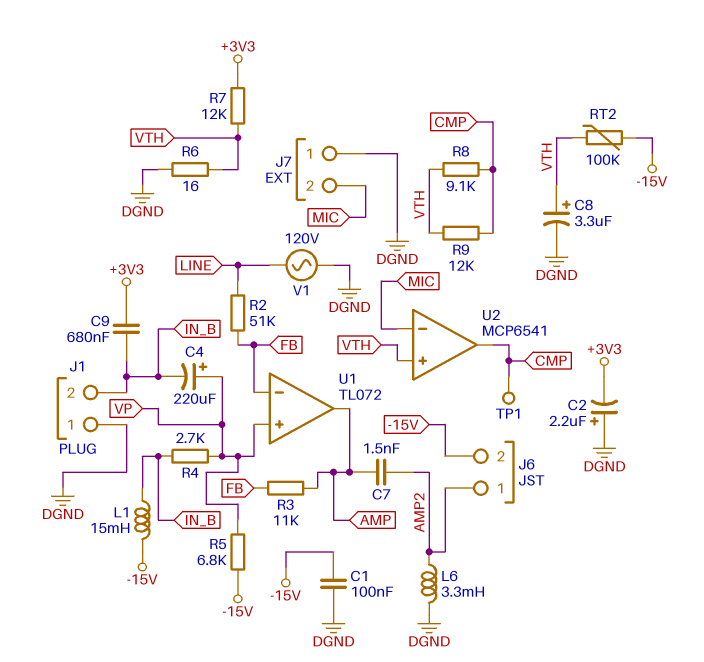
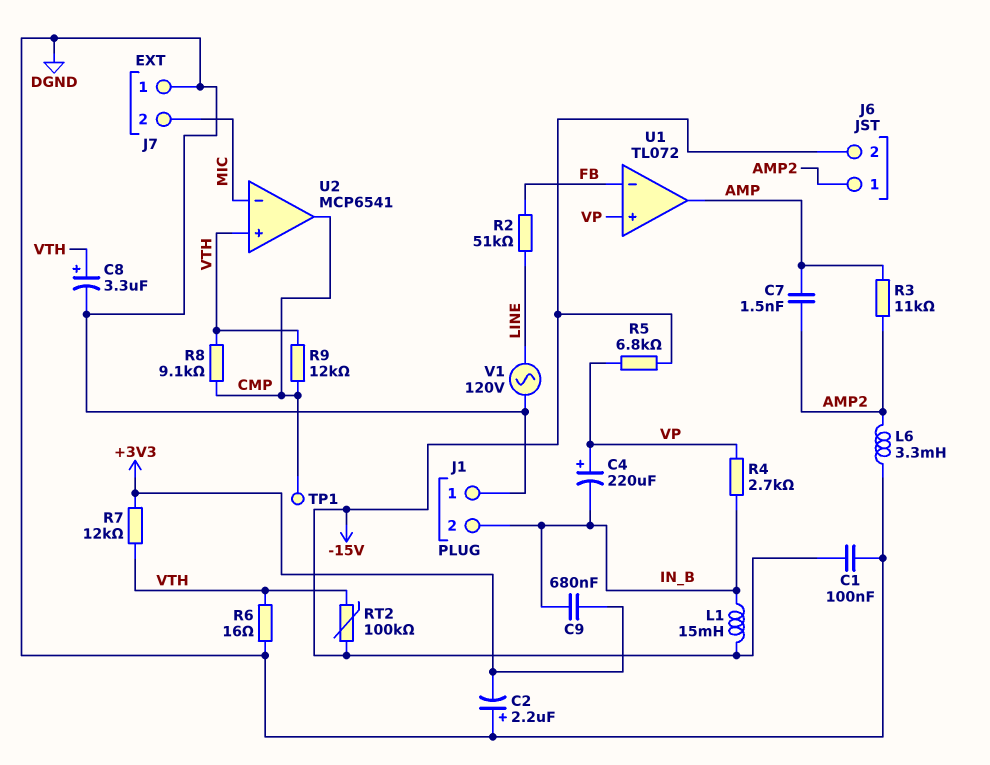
R3: 11k (AMP, FB) -> 11k (AMP, AMP2)

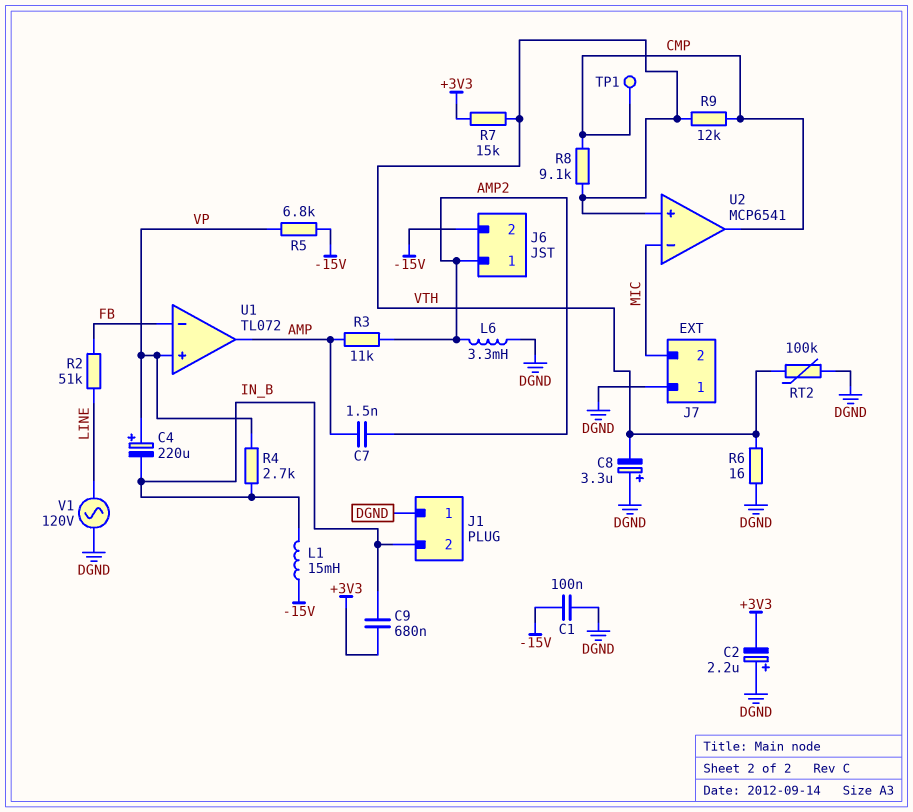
C8: 3.3uF (plus VTH, minus DGND) -> 3.3uF (plus DGND, minus VTH)
R7: 12k (+3V3, VTH) -> 15k (+3V3, VTH)
RT2: 100k (-15V, VTH) -> 100k (DGND, VTH)

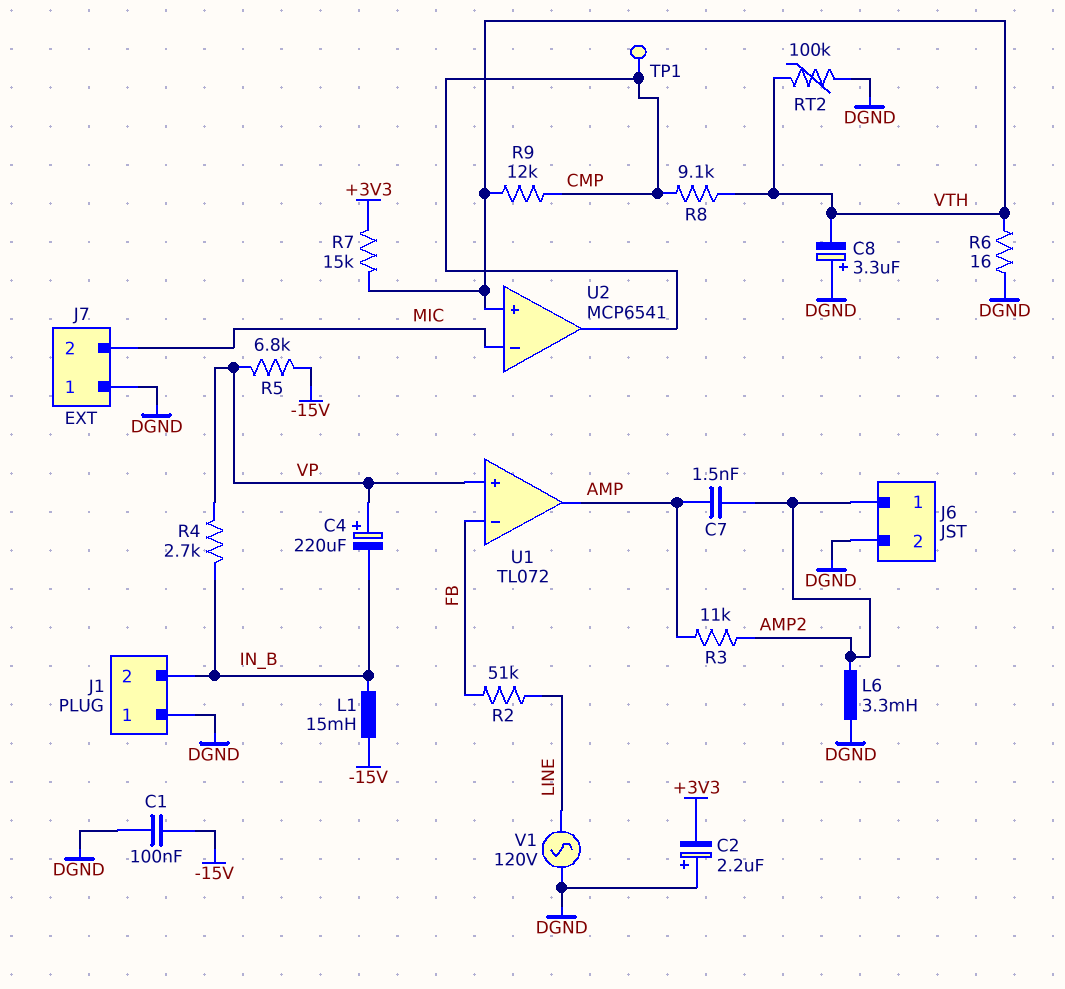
C9: 680nF (+3V3, IN_B) -> none
J6 pin 2: -15V -> DGND

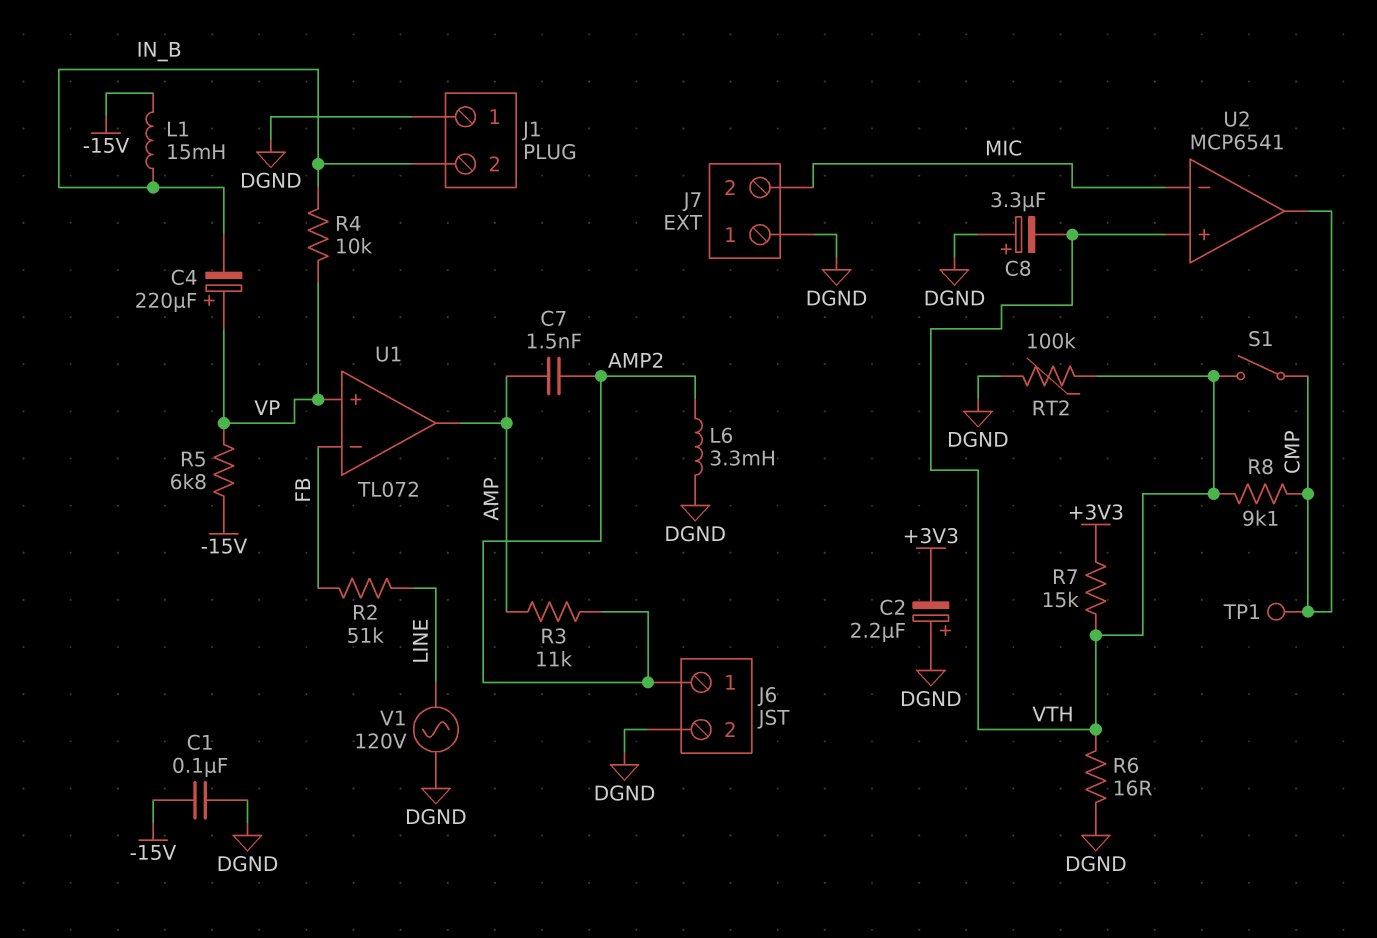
R4: 2.7k (IN_B, VP) -> 10k (IN_B, VP)
R9: 12k (CMP, VTH) -> none
S1: none -> switch (CMP, VTH)

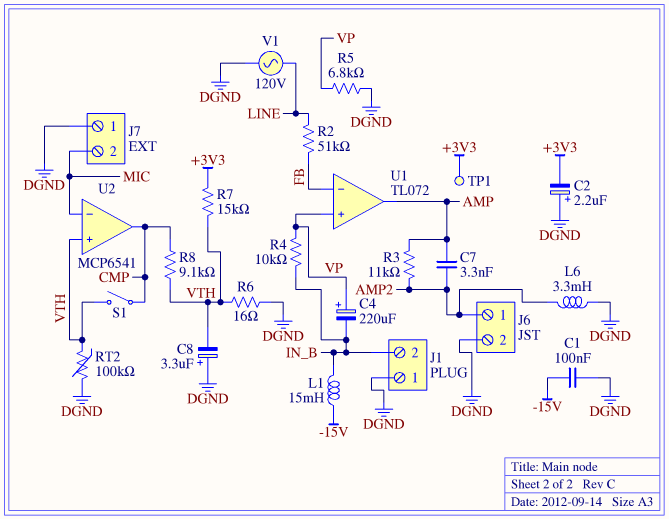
C7: 1.5nF (AMP, AMP2) -> 3.3nF (AMP, AMP2)
R5: 6.8k (-15V, VP) -> 6.8k (DGND, VP)
TP1: test point (CMP) -> test point (+3V3)

